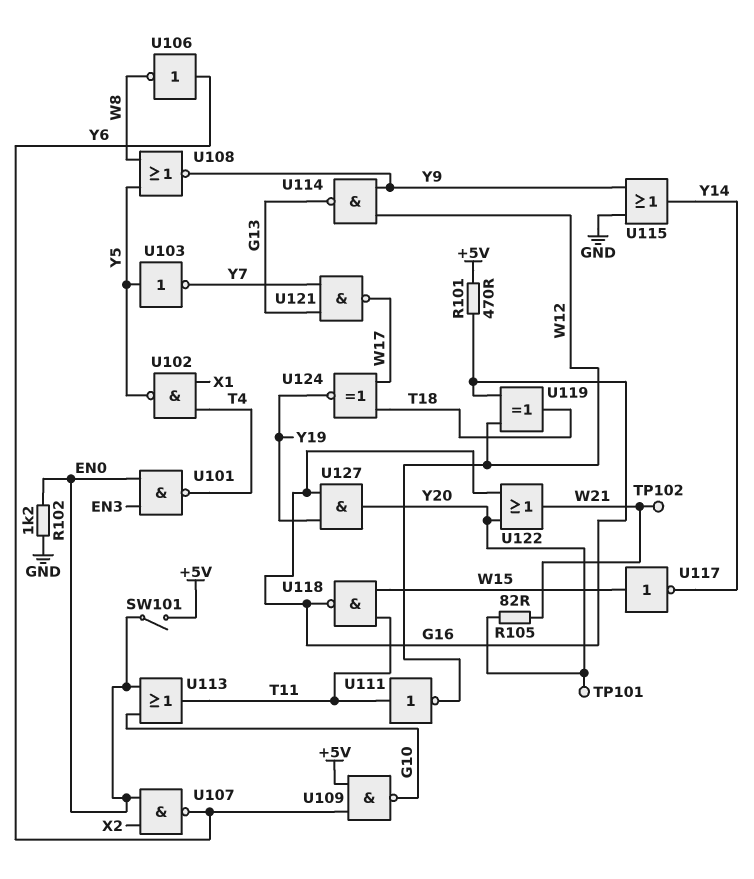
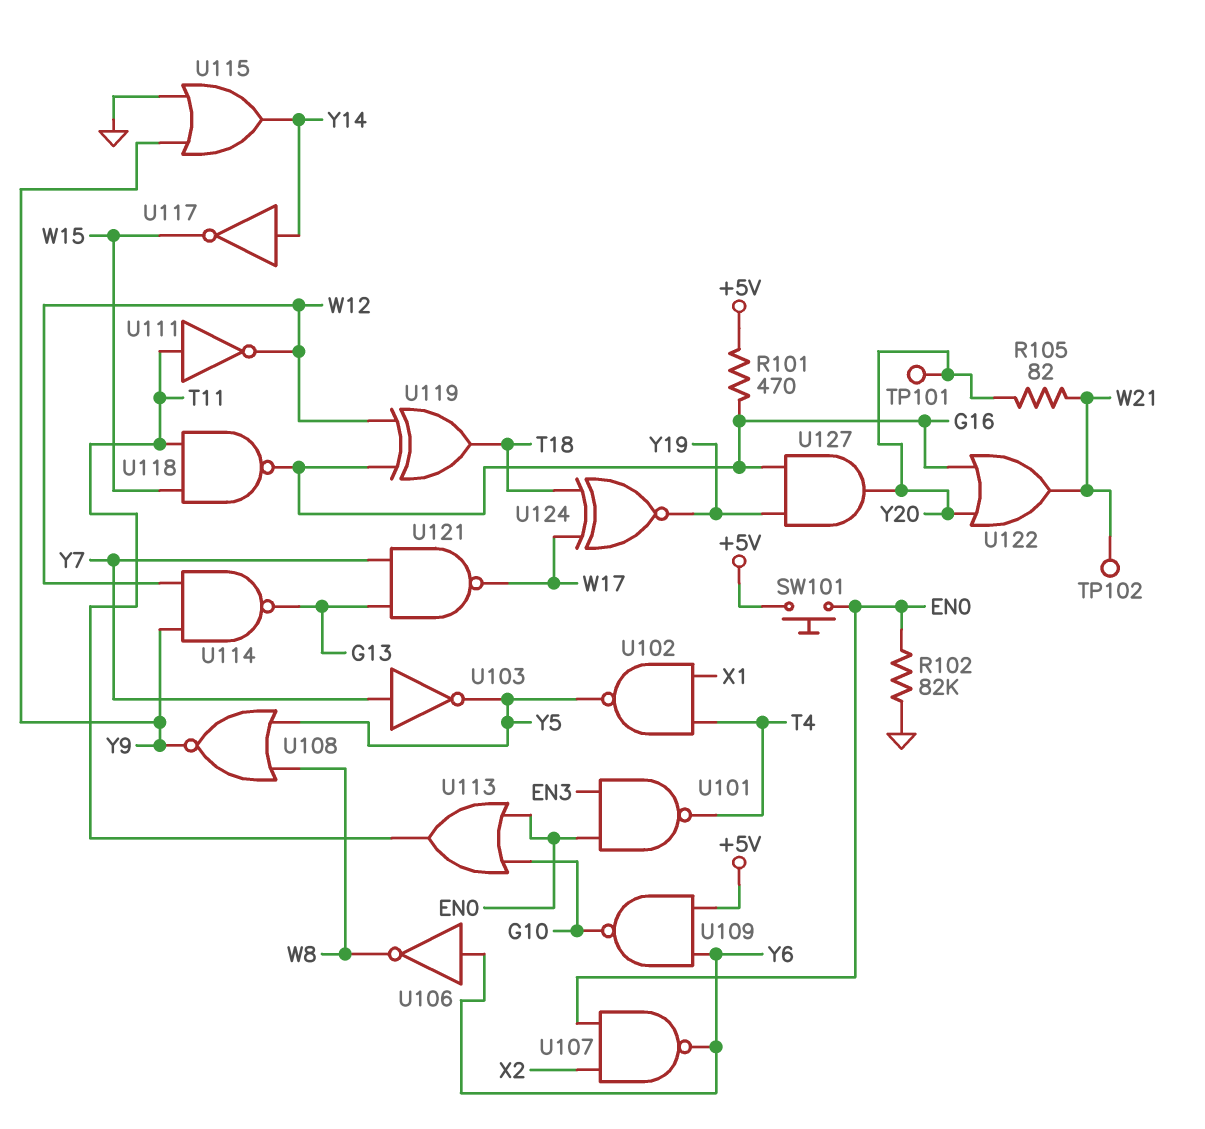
R102: 1.2k (EN0, GND) -> 82k (EN0, GND)
SW101: switch (+5V, EN0) -> button (+5V, EN0)
U103: NOT (in Y5, out Y7) -> NOT (in Y7, out Y5)
U117: NOT (in W15, out Y14) -> NOT (in Y14, out W15)

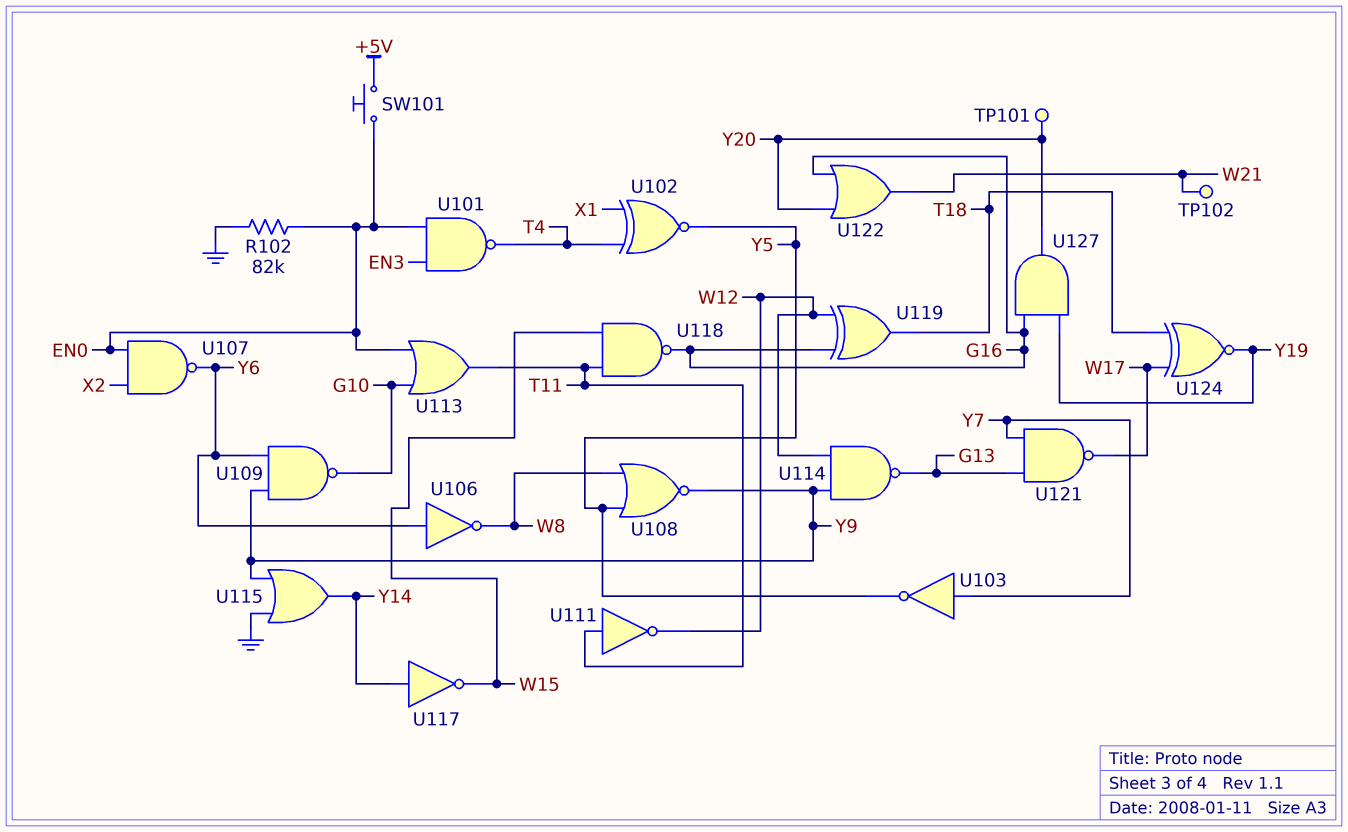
R101: 470 (+5V, G16) -> none
R105: 82 (W21, Y20) -> none
U102: NAND (in T4, in X1, out Y5) -> XNOR (in T4, in X1, out Y5)
U109: NAND (in +5V, in Y6, out G10) -> NAND (in Y6, in Y9, out G10)

